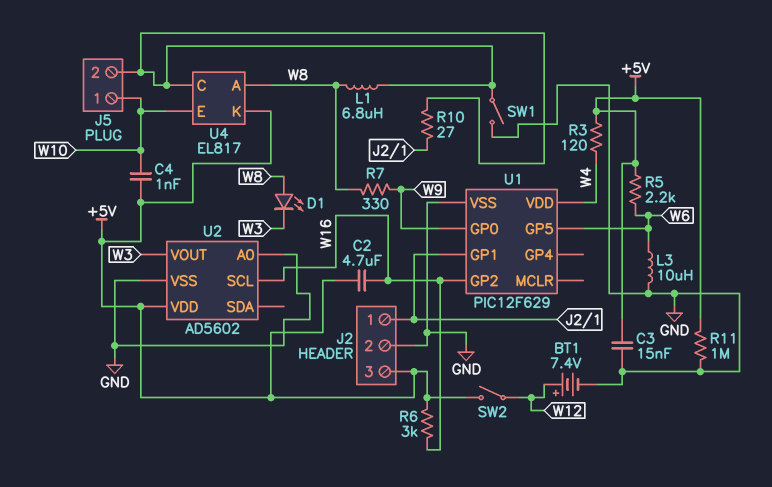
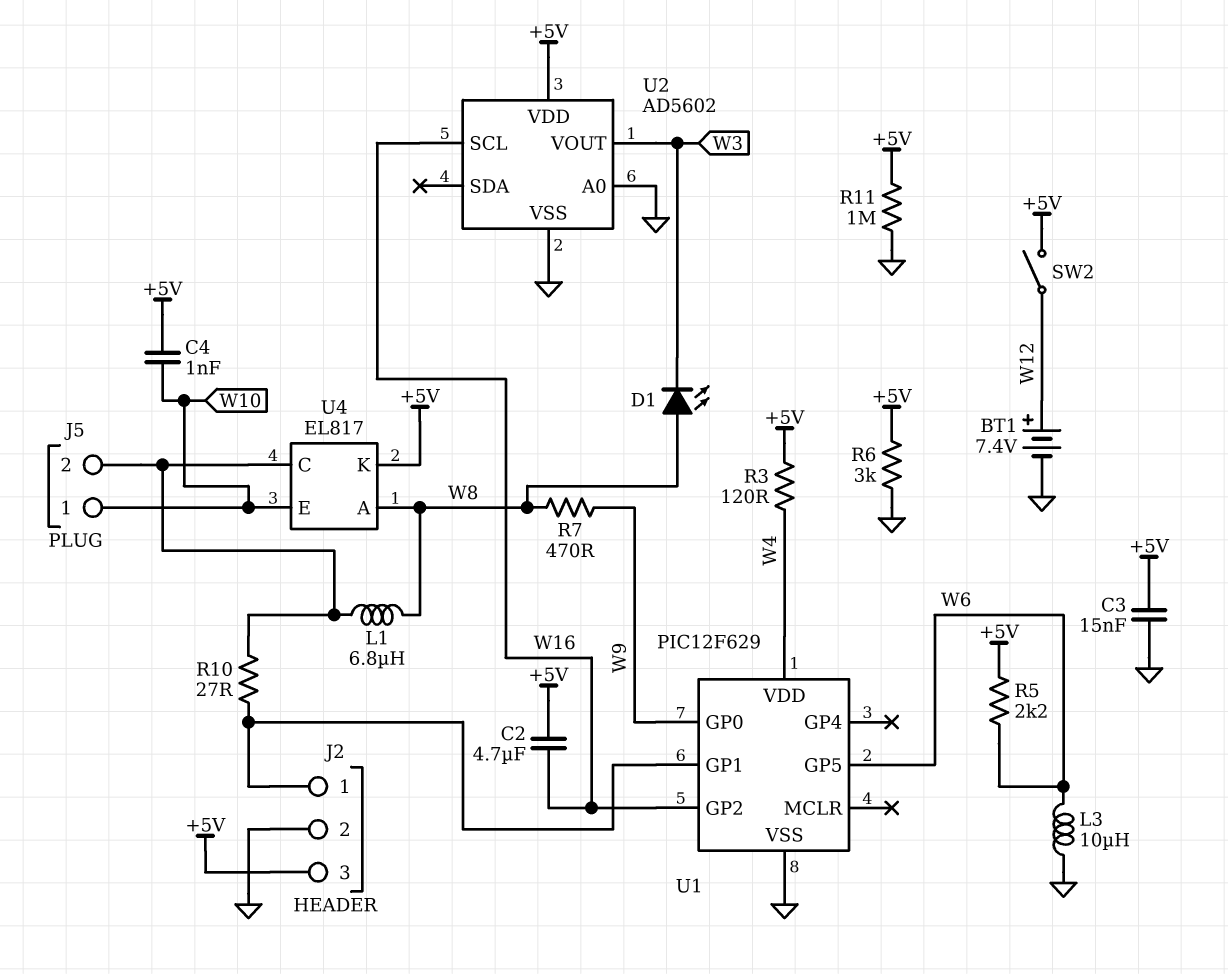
R6: 3k (+5V, W16) -> 3k (+5V, GND)
R7: 330 (W8, W9) -> 470 (W8, W9)
SW1: switch (GND, J5/2) -> none

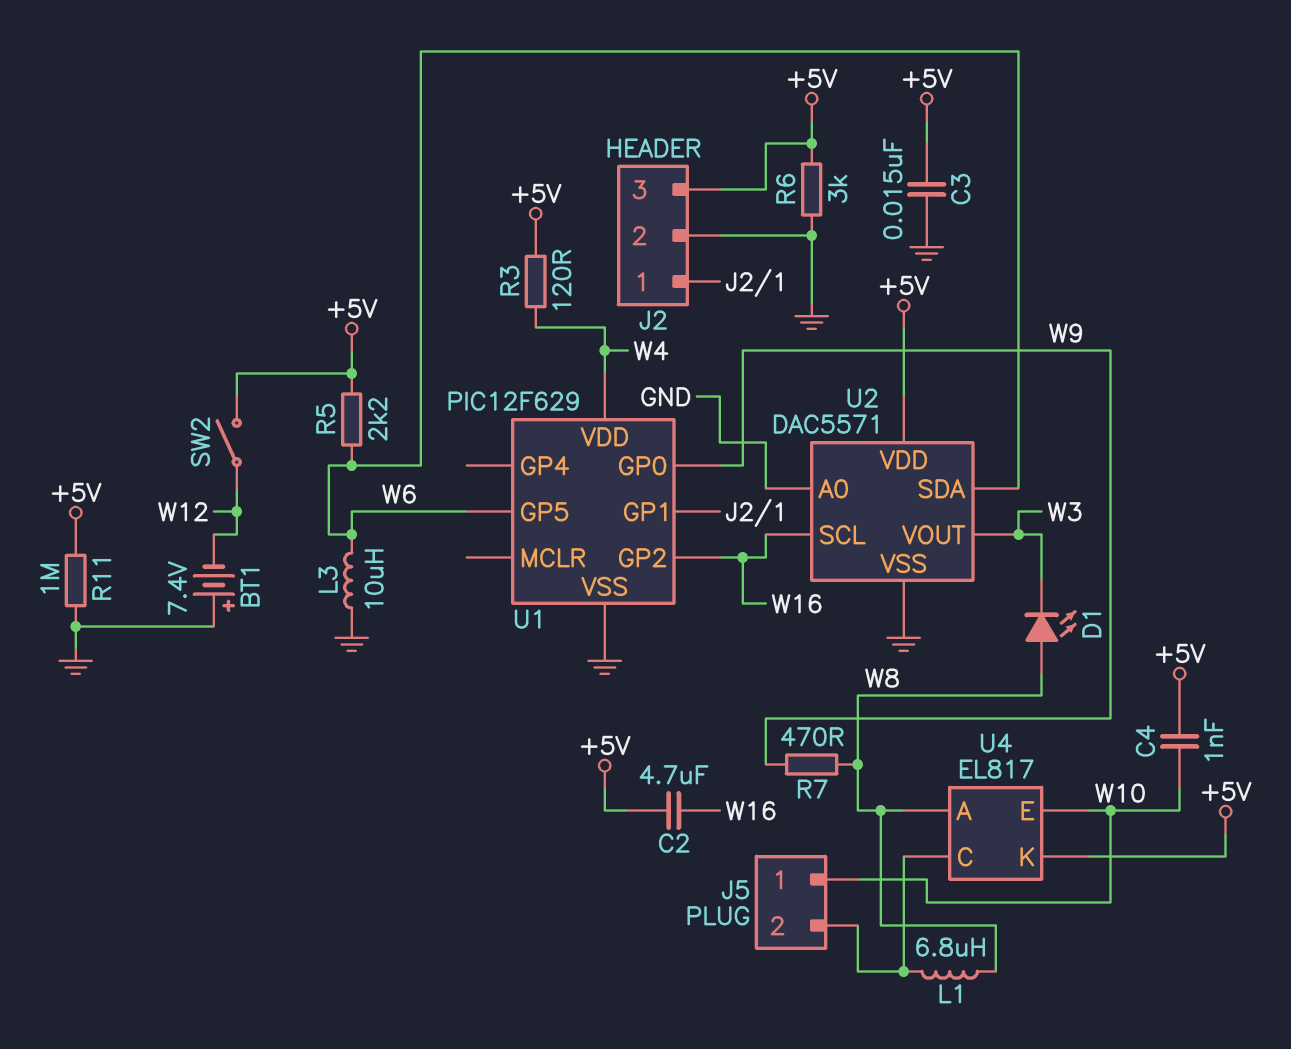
BT1: 7.4V (plus W12, minus GND) -> 7.4V (plus GND, minus W12)
R10: 27 (J2/1, J5/2) -> none
U2: AD5602 -> DAC5571
U2 pin SDA: none -> W6

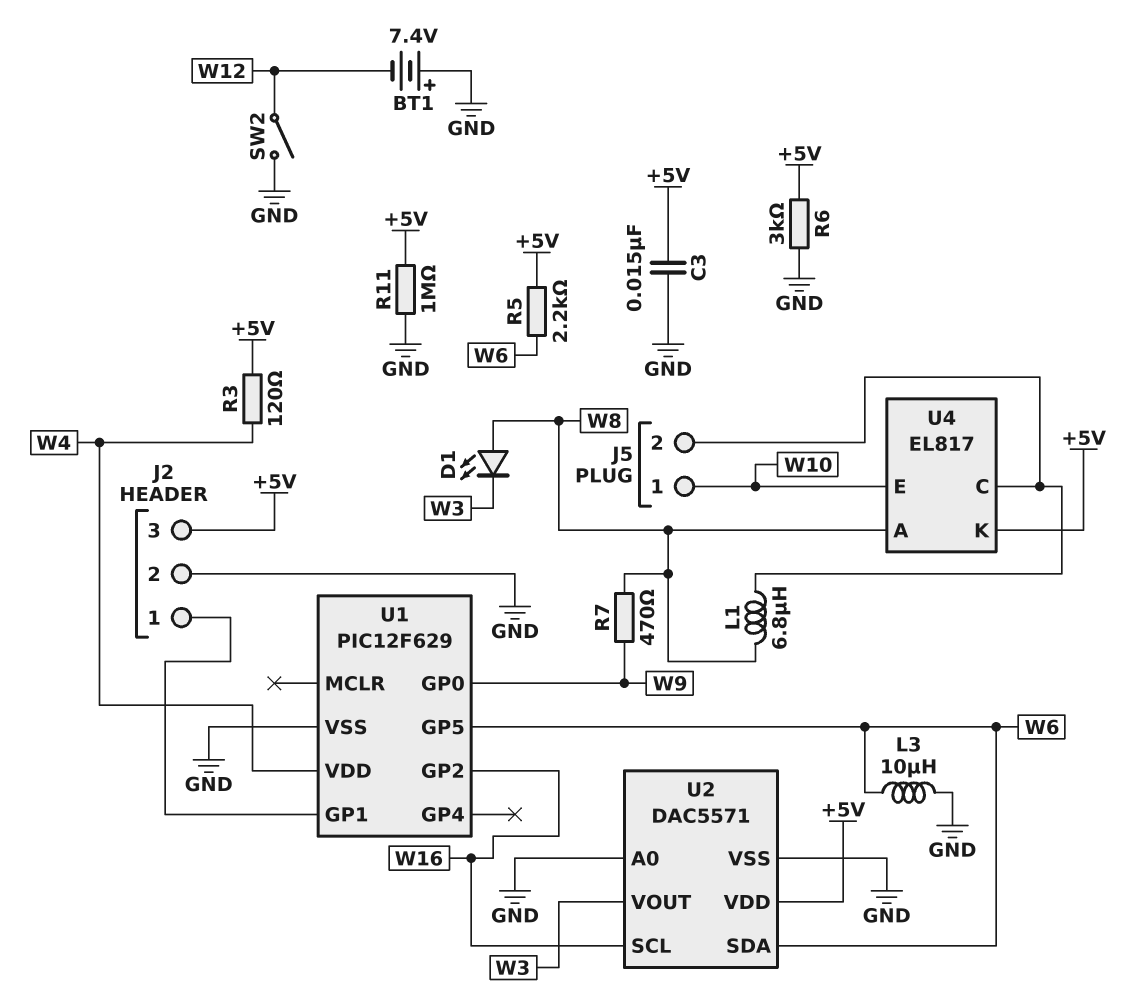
C2: 4.7uF (+5V, W16) -> none
C4: 1nF (+5V, W10) -> none
SW2: switch (+5V, W12) -> switch (GND, W12)

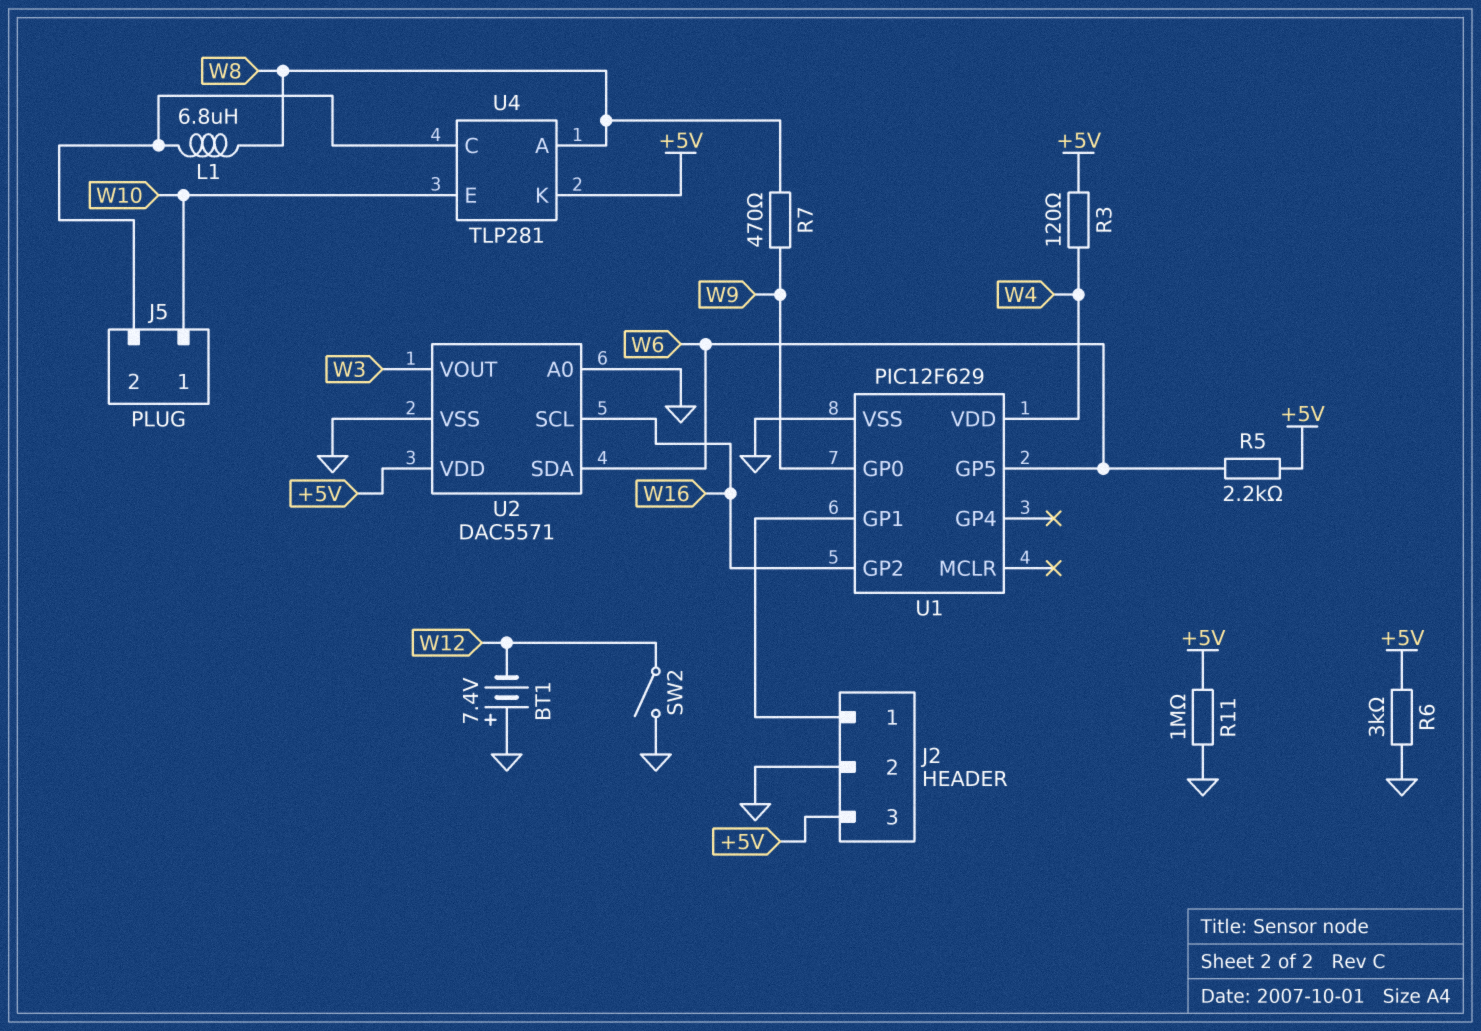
C3: 15nF (+5V, GND) -> none
D1: LED (A W8, K W3) -> none
L3: 10uH (GND, W6) -> none
U4: EL817 -> TLP281

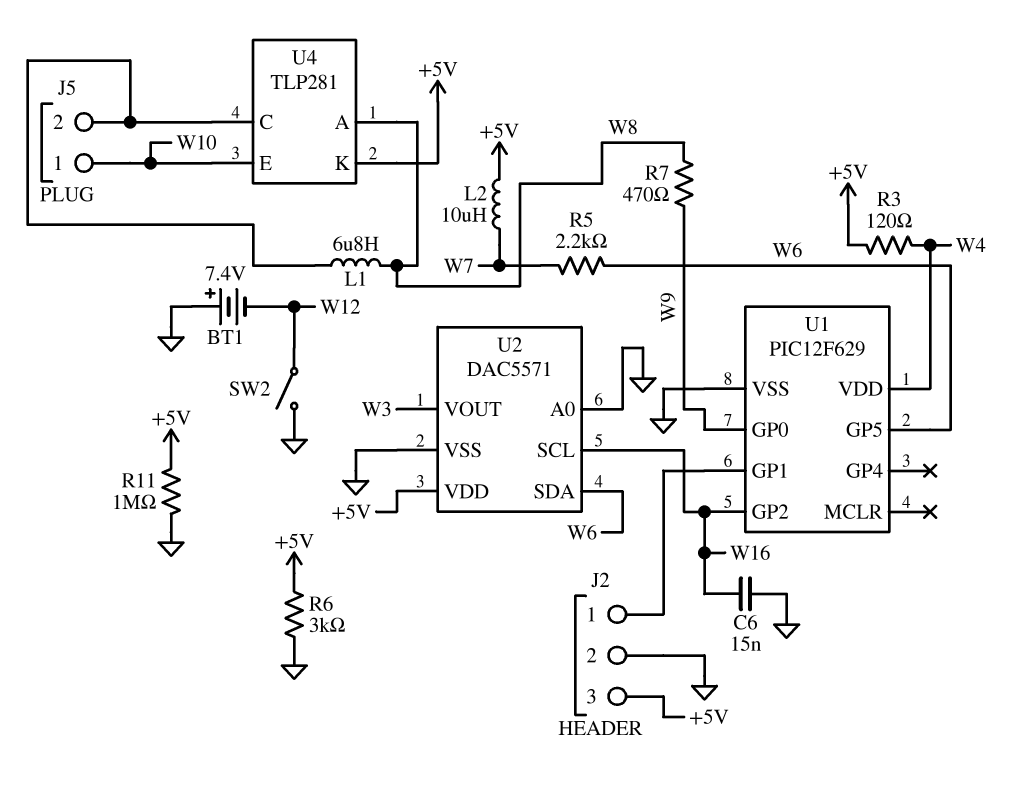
C6: none -> 15nF (GND, W16)
L2: none -> 10uH (+5V, W7)
R5: 2.2k (+5V, W6) -> 2.2k (W6, W7)

